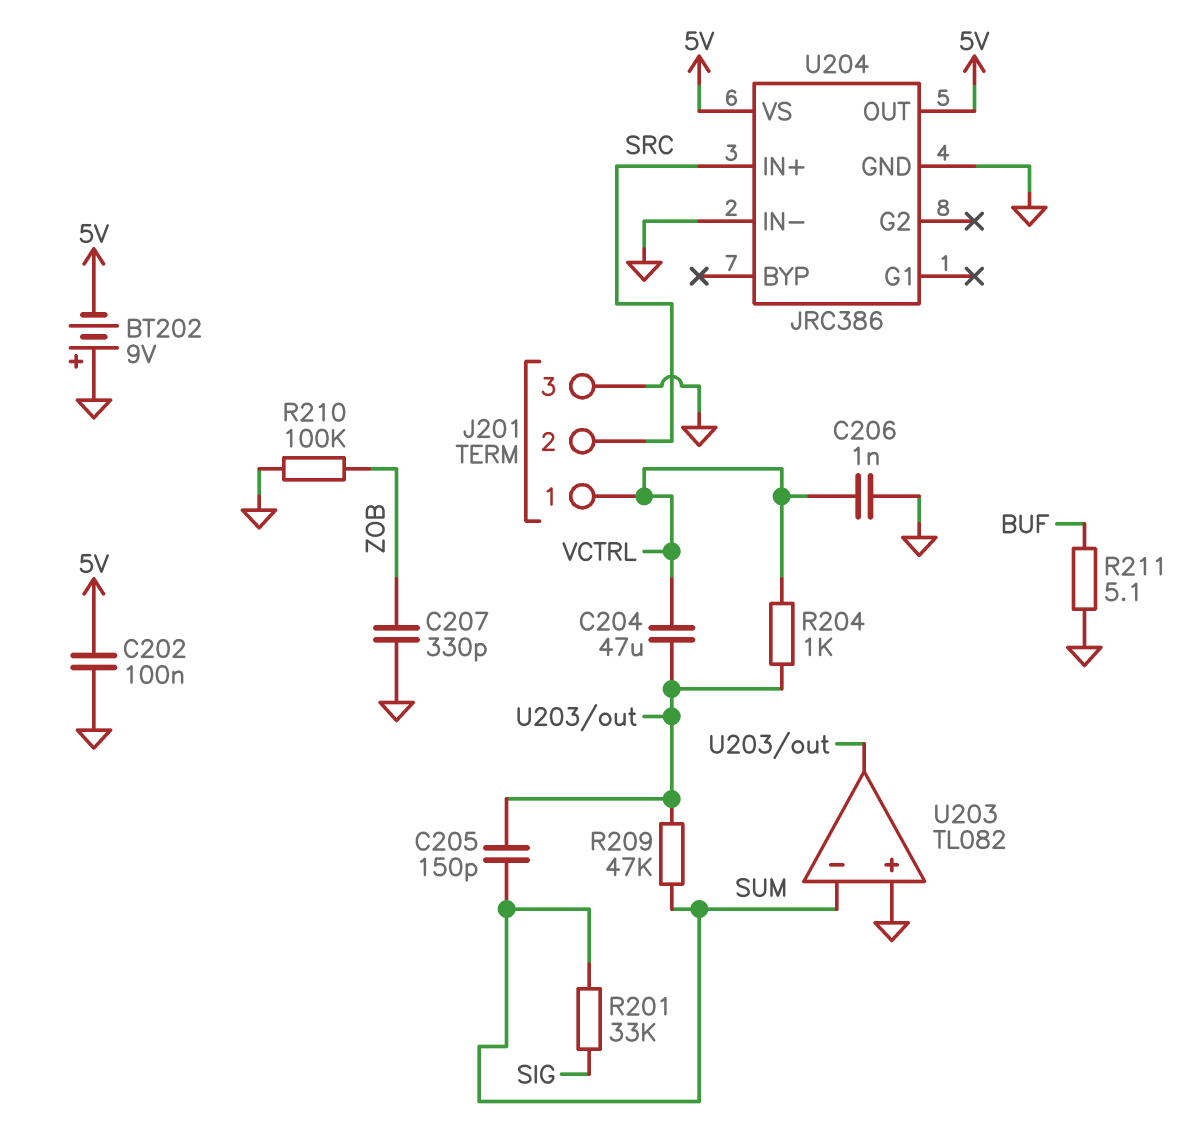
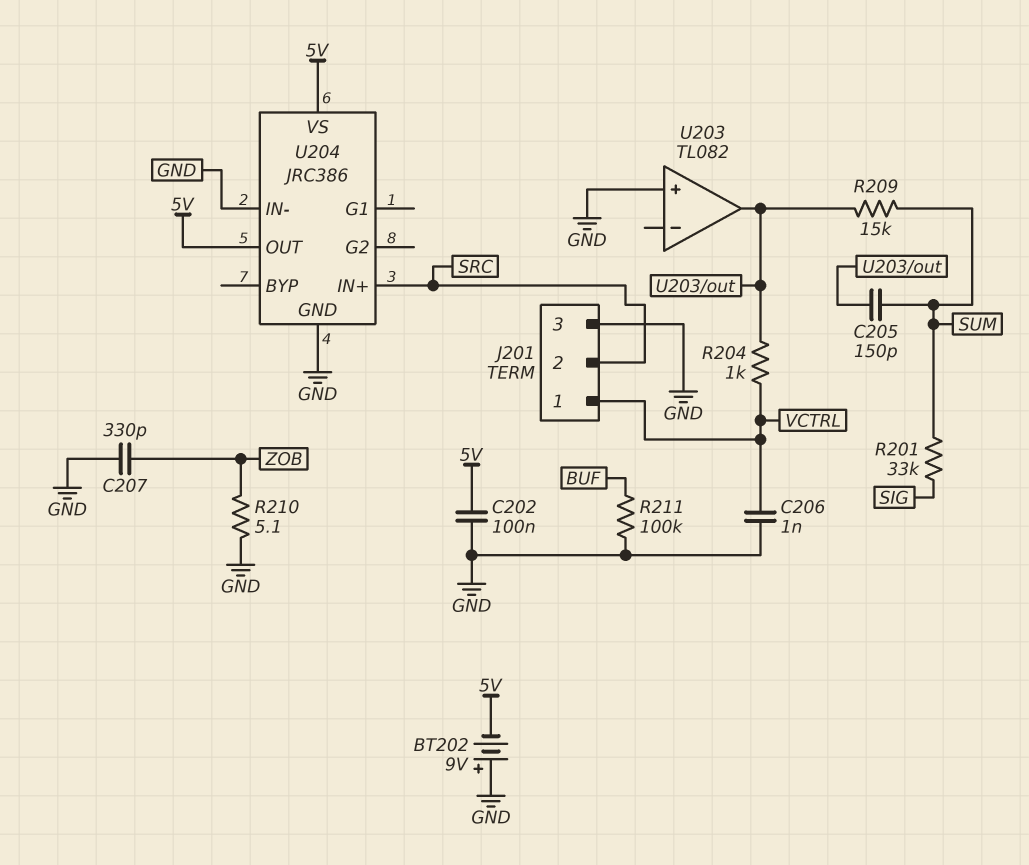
C204: 47uF (U203/out, VCTRL) -> none
R209: 47k (SUM, U203/out) -> 15k (SUM, U203/out)
R210: 100k (GND, ZOB) -> 5.1 (GND, ZOB)
R211: 5.1 (BUF, GND) -> 100k (BUF, GND)
U203 pin in-: SUM -> none

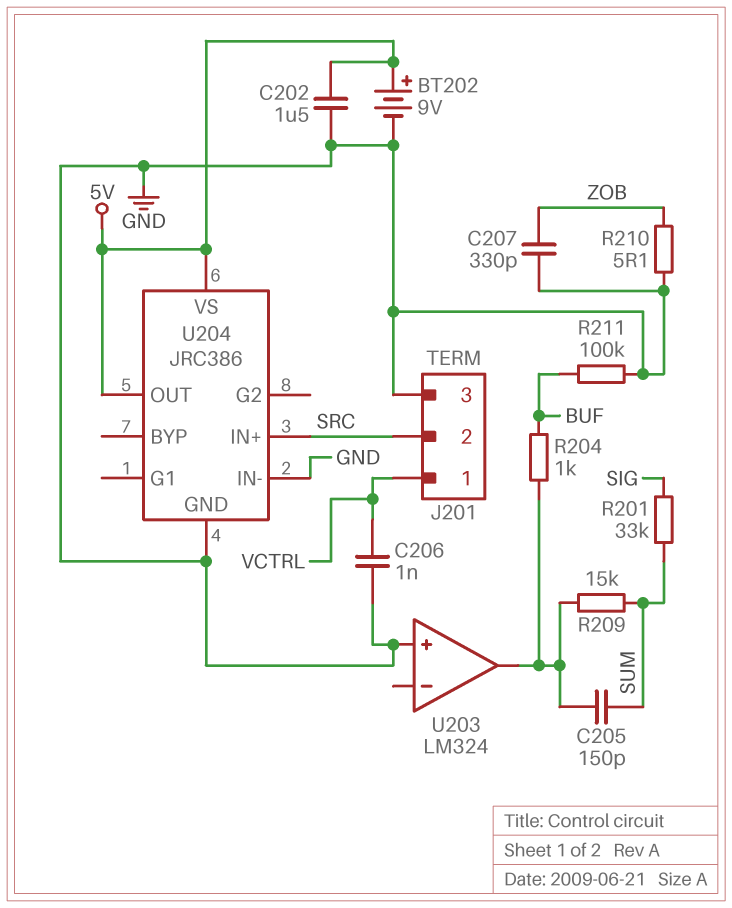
BT202: 9V (plus GND, minus 5V) -> 9V (plus 5V, minus GND)
C202: 100nF (5V, GND) -> 1.5uF (5V, GND)
R204: 1k (U203/out, VCTRL) -> 1k (BUF, U203/out)
U203: TL082 -> LM324

